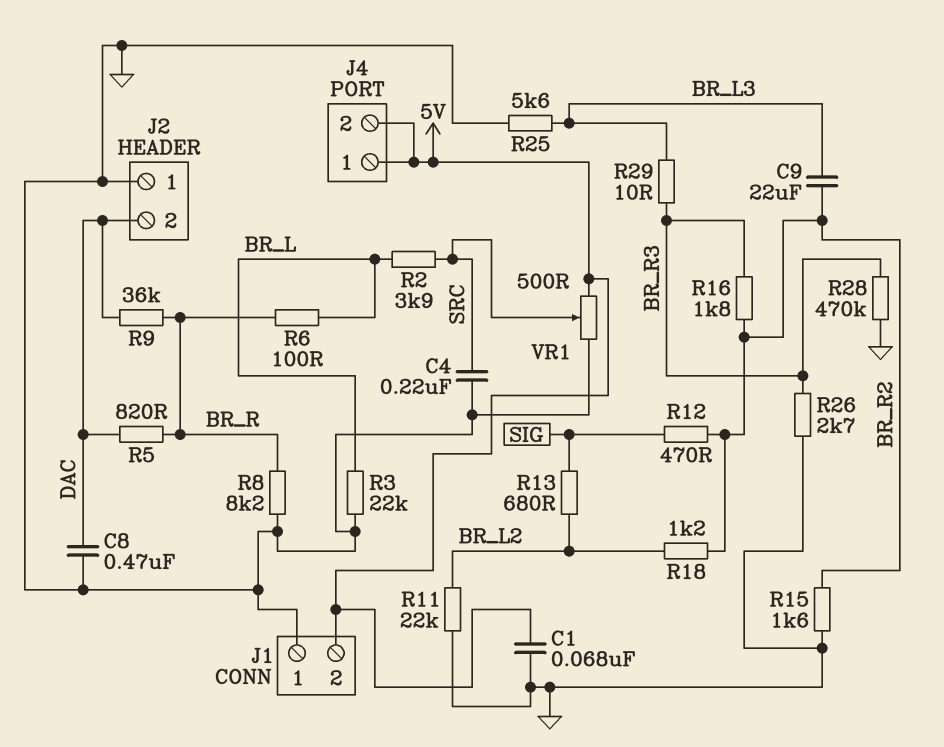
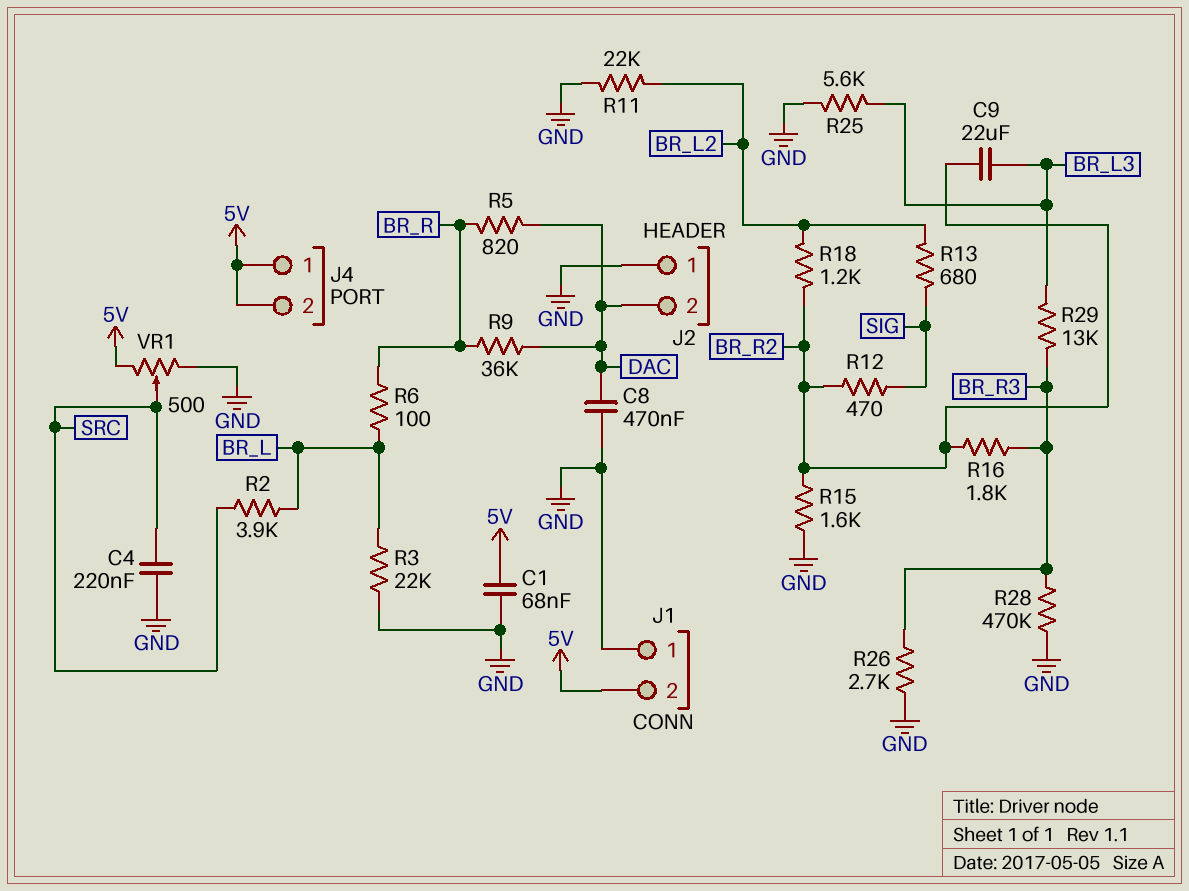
R8: 8.2k (BR_R, GND) -> none
R29: 10 (BR_L3, BR_R3) -> 13k (BR_L3, BR_R3)

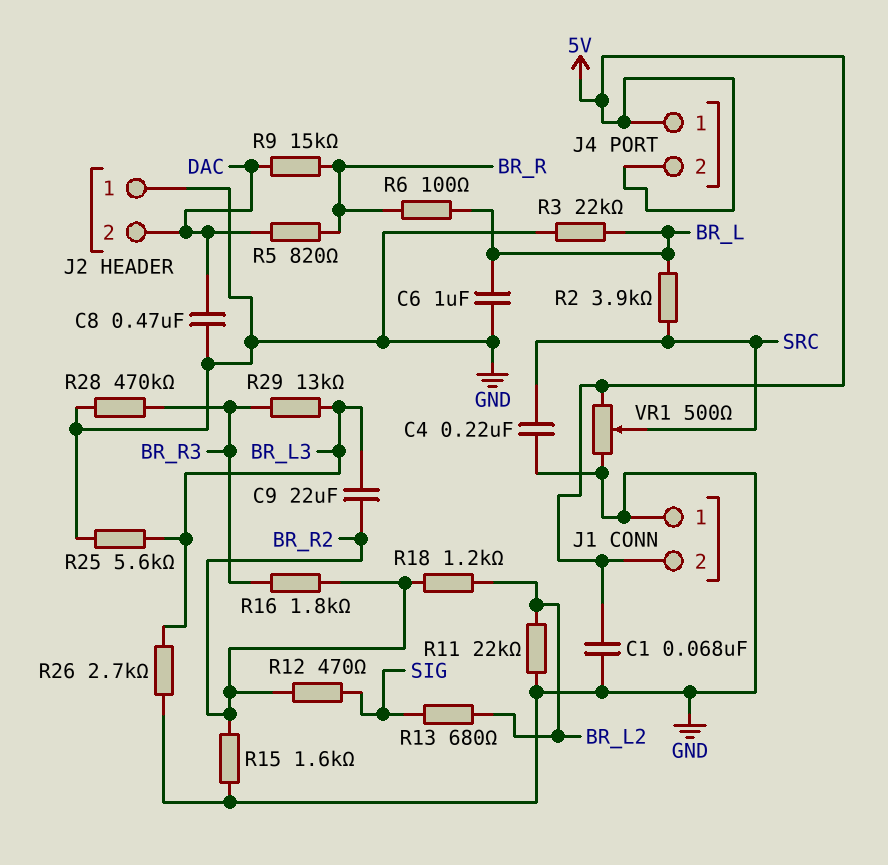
C6: none -> 1uF (BR_L, GND)
R9: 36k (BR_R, DAC) -> 15k (BR_R, DAC)
R26: 2.7k (BR_R3, GND) -> 2.7k (BR_L3, GND)

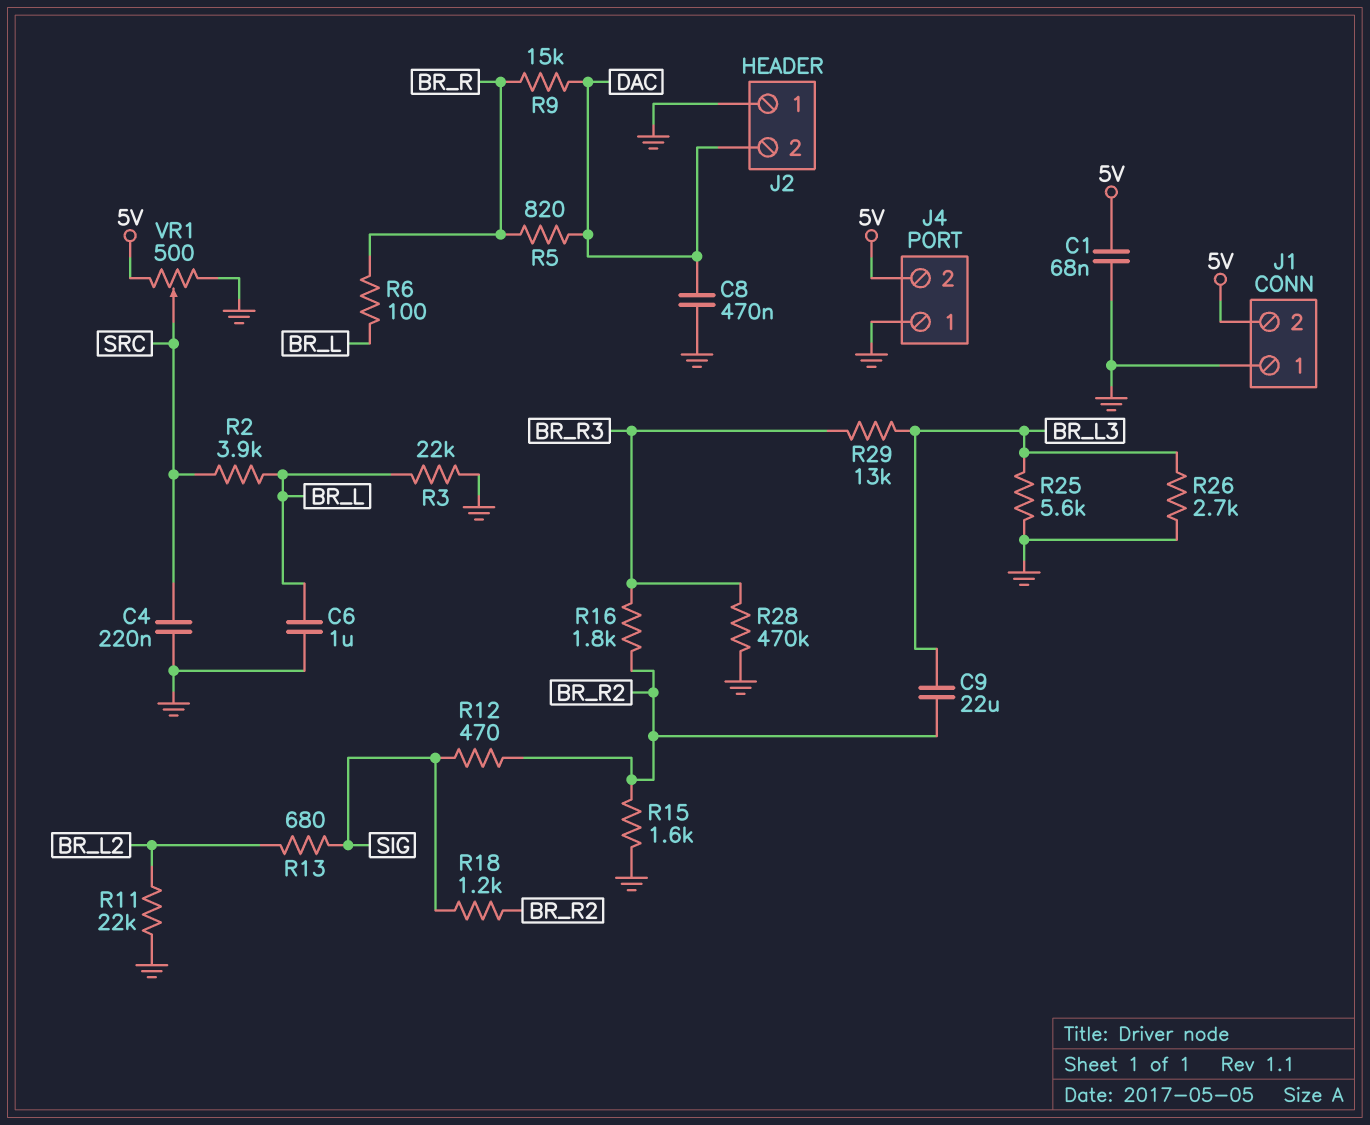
J4 pin 1: 5V -> GND
R18: 1.2k (BR_L2, BR_R2) -> 1.2k (BR_R2, SIG)

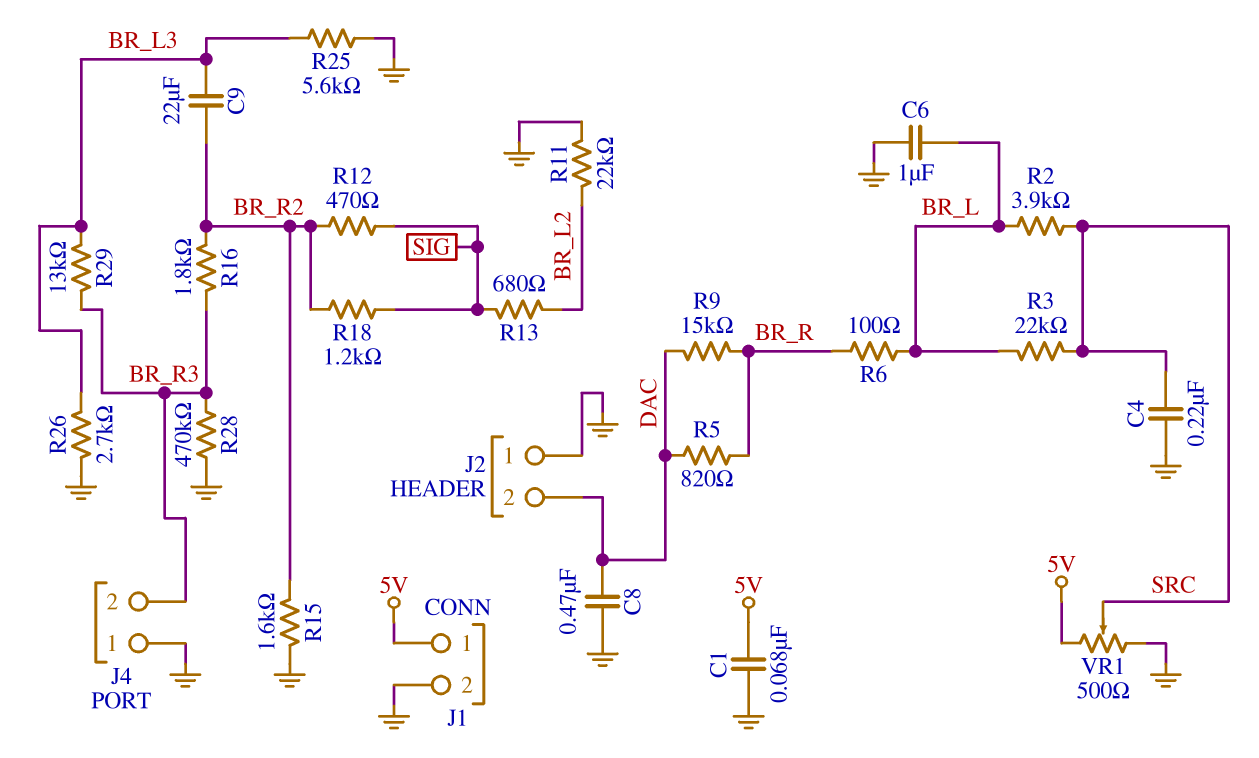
J1 pin 1: GND -> 5V
J1 pin 2: 5V -> GND
J4 pin 2: 5V -> BR_R3
R3: 22k (BR_L, GND) -> 22k (BR_L, SRC)

